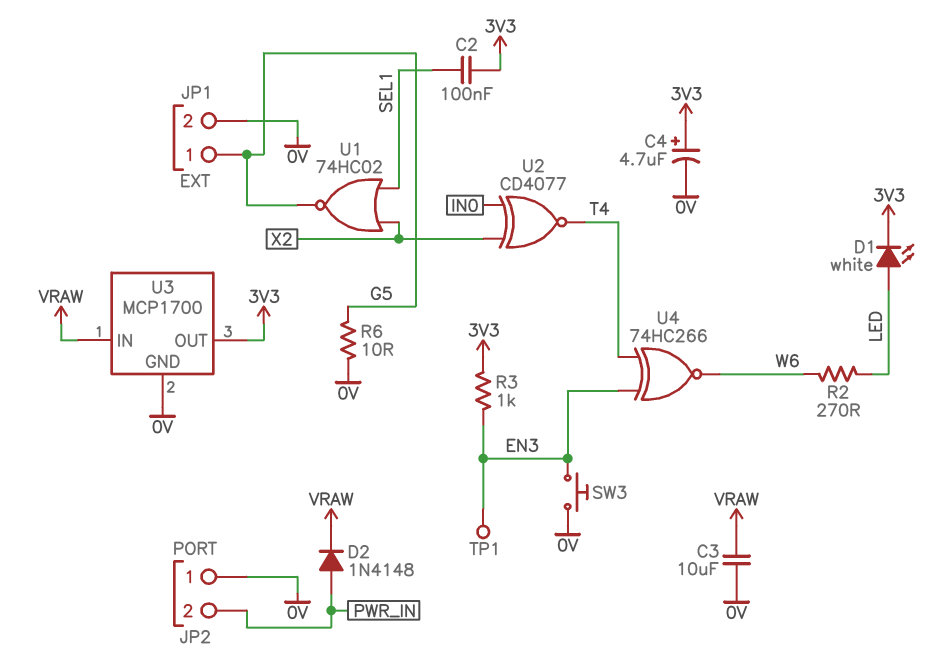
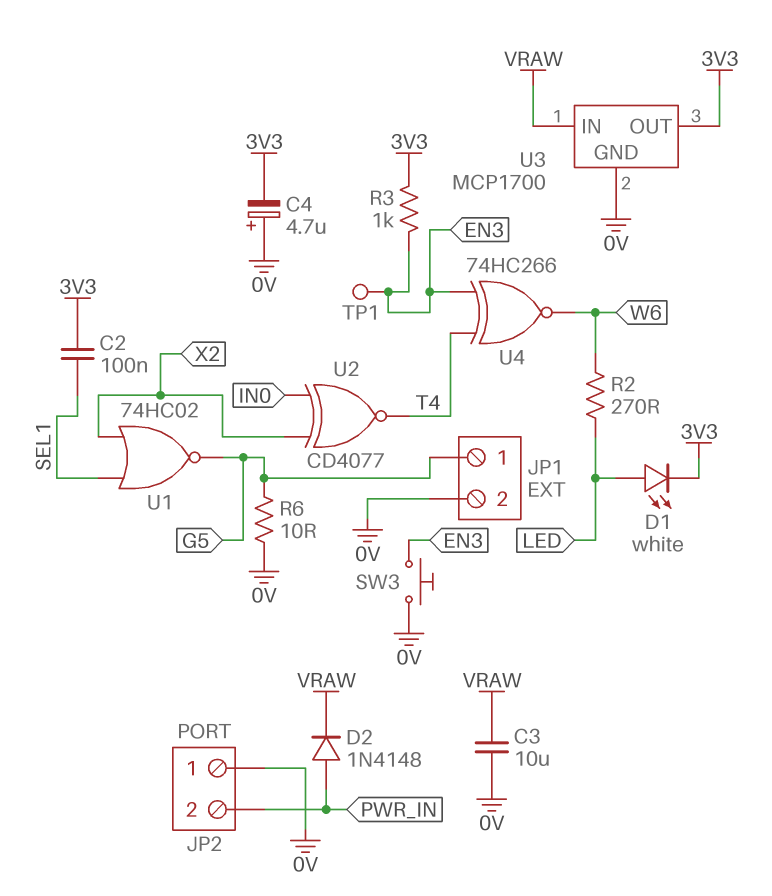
C4: 4.7uF (plus 3V3, minus 0V) -> 4.7uF (plus 0V, minus 3V3)

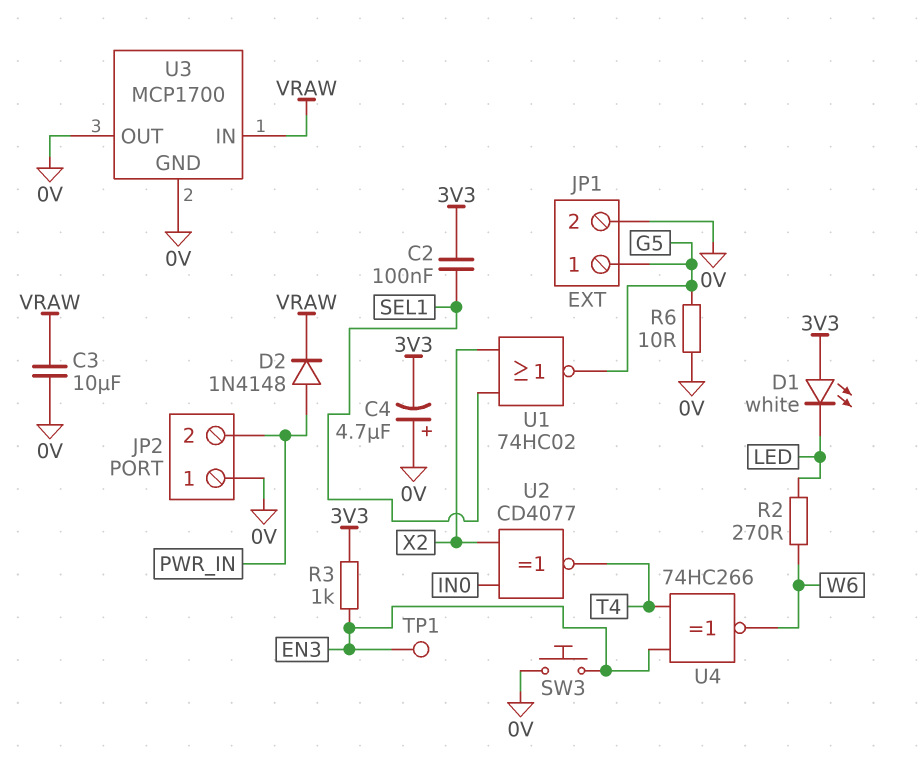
D1: LED white (A LED, K 3V3) -> LED white (A 3V3, K LED)
U3 pin OUT: 3V3 -> 0V

